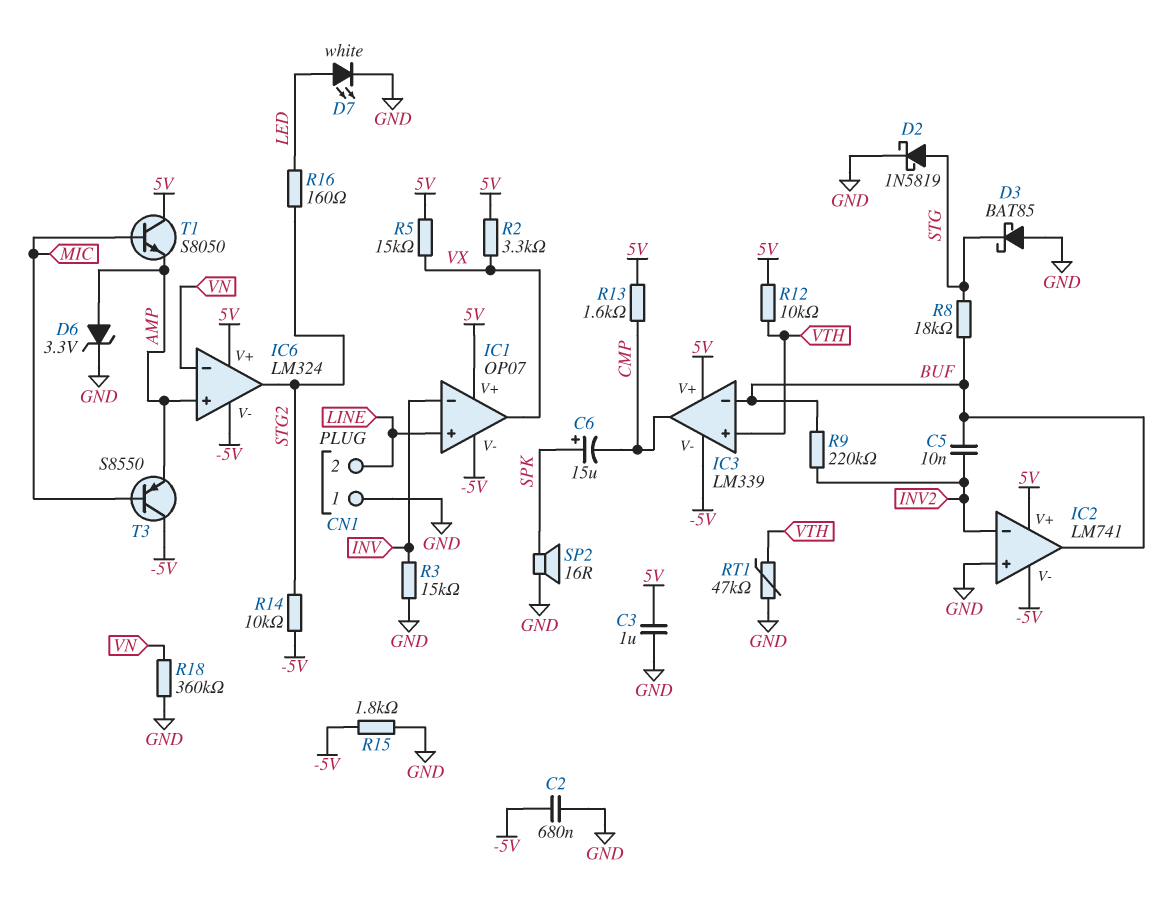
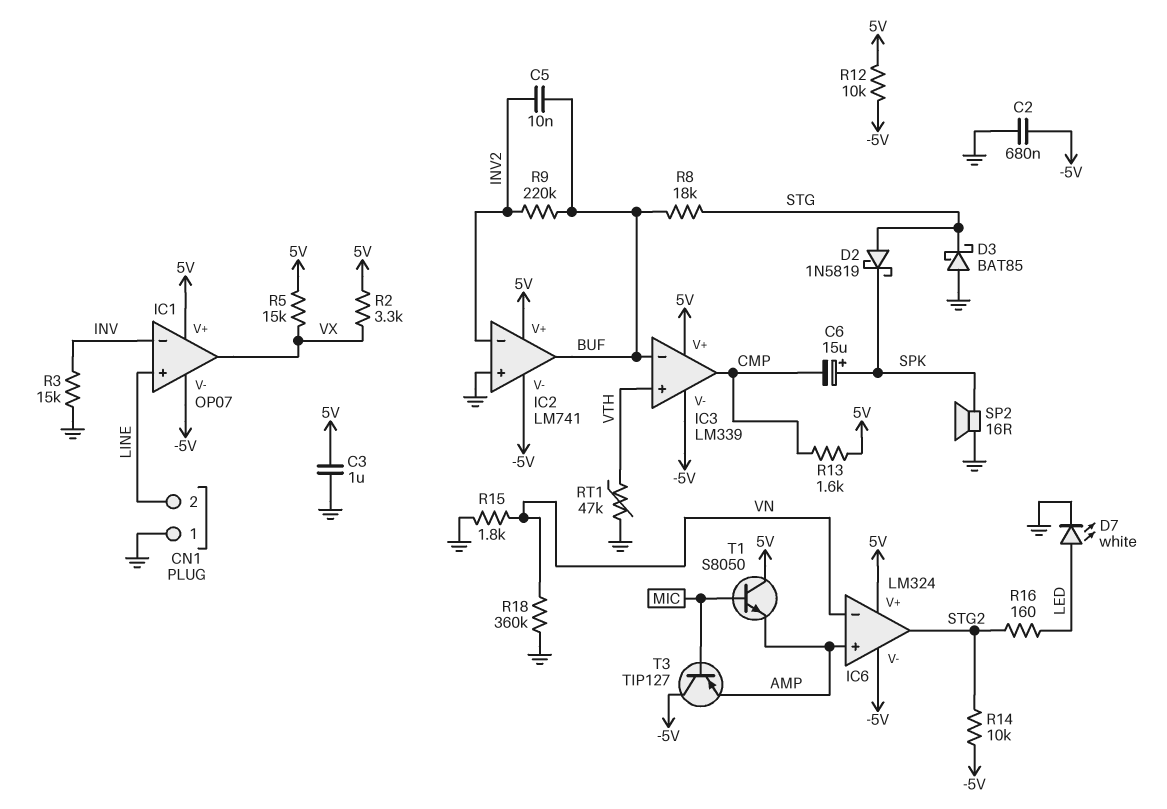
D2: schottky 1N5819 (A STG, K GND) -> schottky 1N5819 (A STG, K SPK)
D6: zener 3.3V (A AMP, K GND) -> none
R12: 10k (5V, VTH) -> 10k (-5V, 5V)
R15: 1.8k (-5V, GND) -> 1.8k (GND, VN)
T3: PNP S8550 (B MIC, C -5V, E AMP) -> PNP TIP127 (B MIC, C -5V, E AMP)

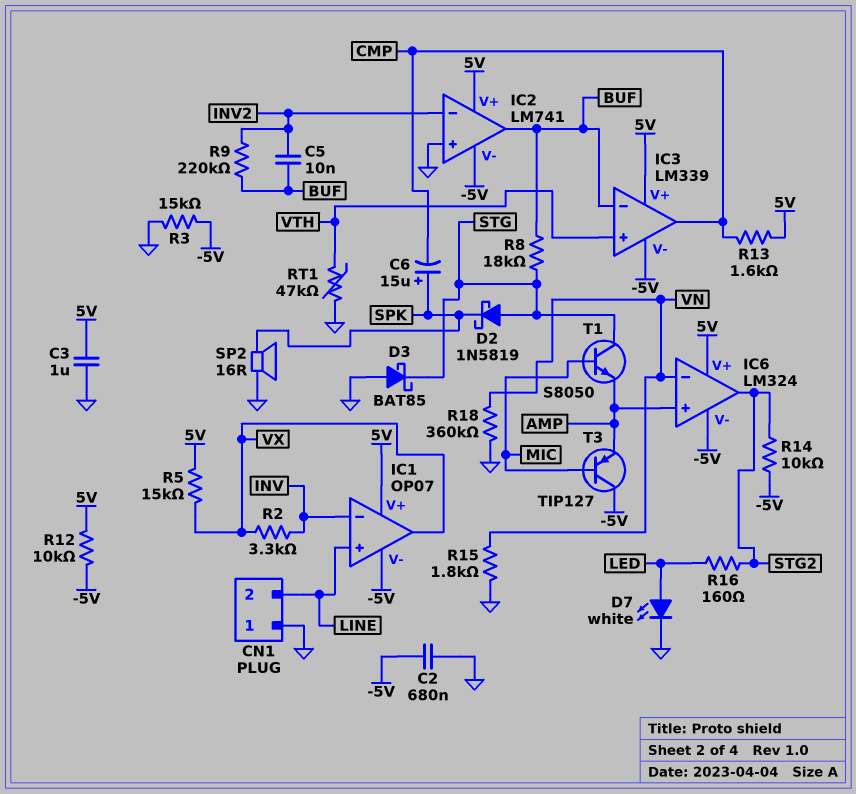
R2: 3.3k (5V, VX) -> 3.3k (INV, VX)
R3: 15k (GND, INV) -> 15k (-5V, GND)
T1: NPN S8050 (B MIC, C 5V, E AMP) -> NPN S8050 (B MIC, C STG, E AMP)

